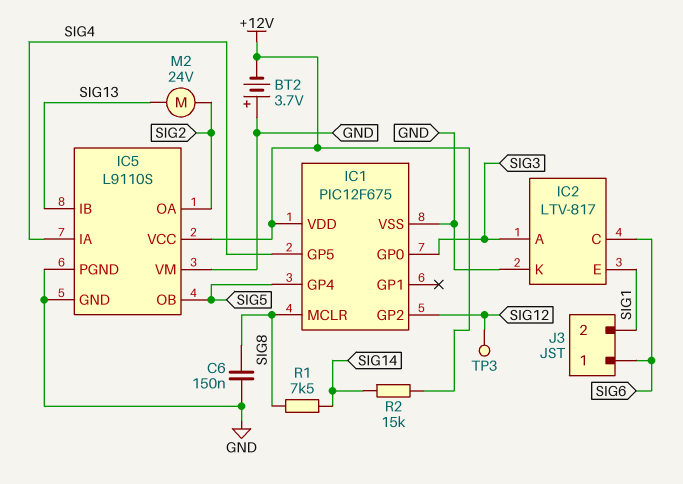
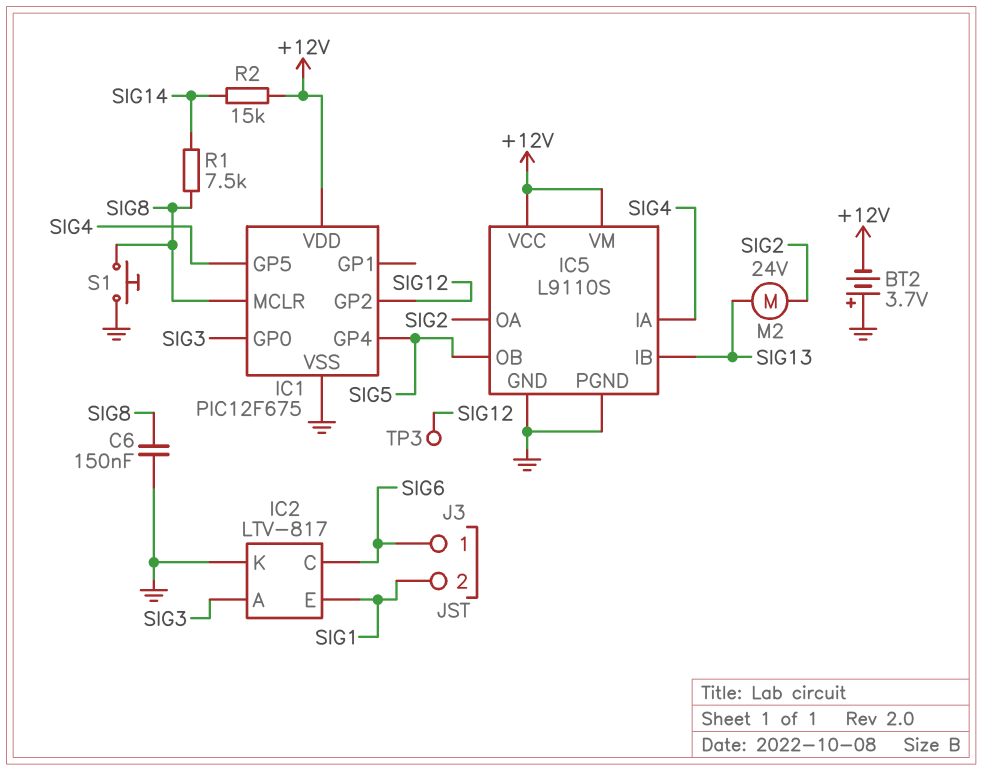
IC5 pin VM: GND -> +12V
S1: none -> button (GND, SIG8)

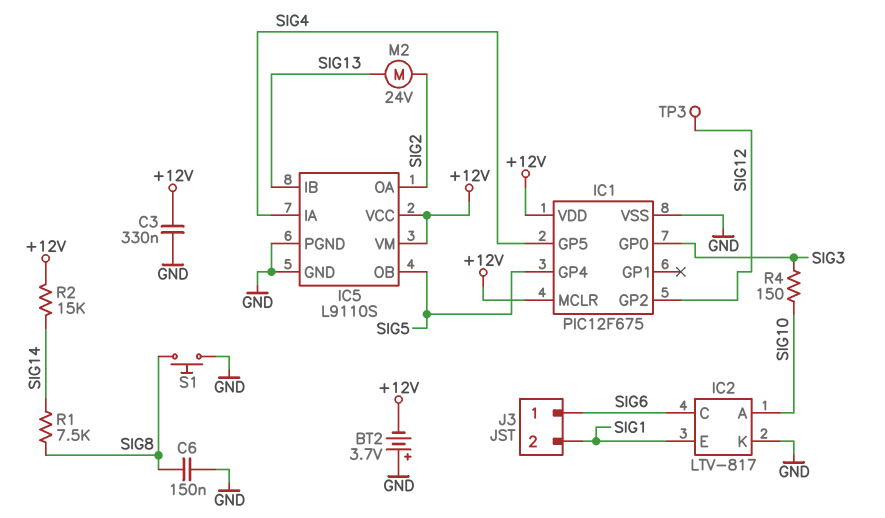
C3: none -> 330nF (+12V, GND)
IC1 pin MCLR: SIG8 -> +12V
IC2 pin A: SIG3 -> SIG10
R4: none -> 150 (SIG3, SIG10)

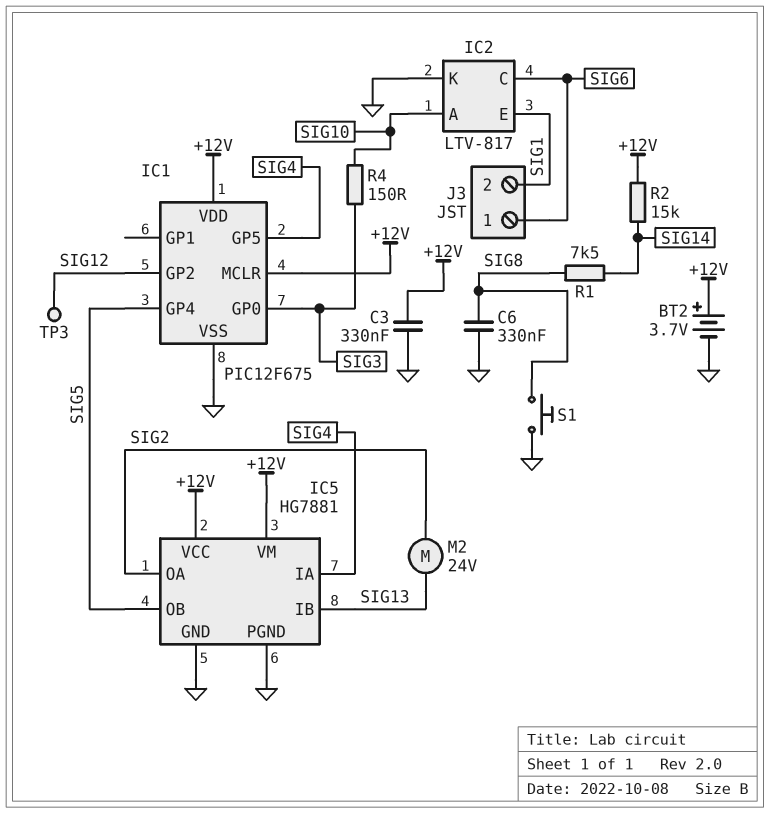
BT2: 3.7V (plus GND, minus +12V) -> 3.7V (plus +12V, minus GND)
C6: 150nF (GND, SIG8) -> 330nF (GND, SIG8)
IC5: L9110S -> HG7881

